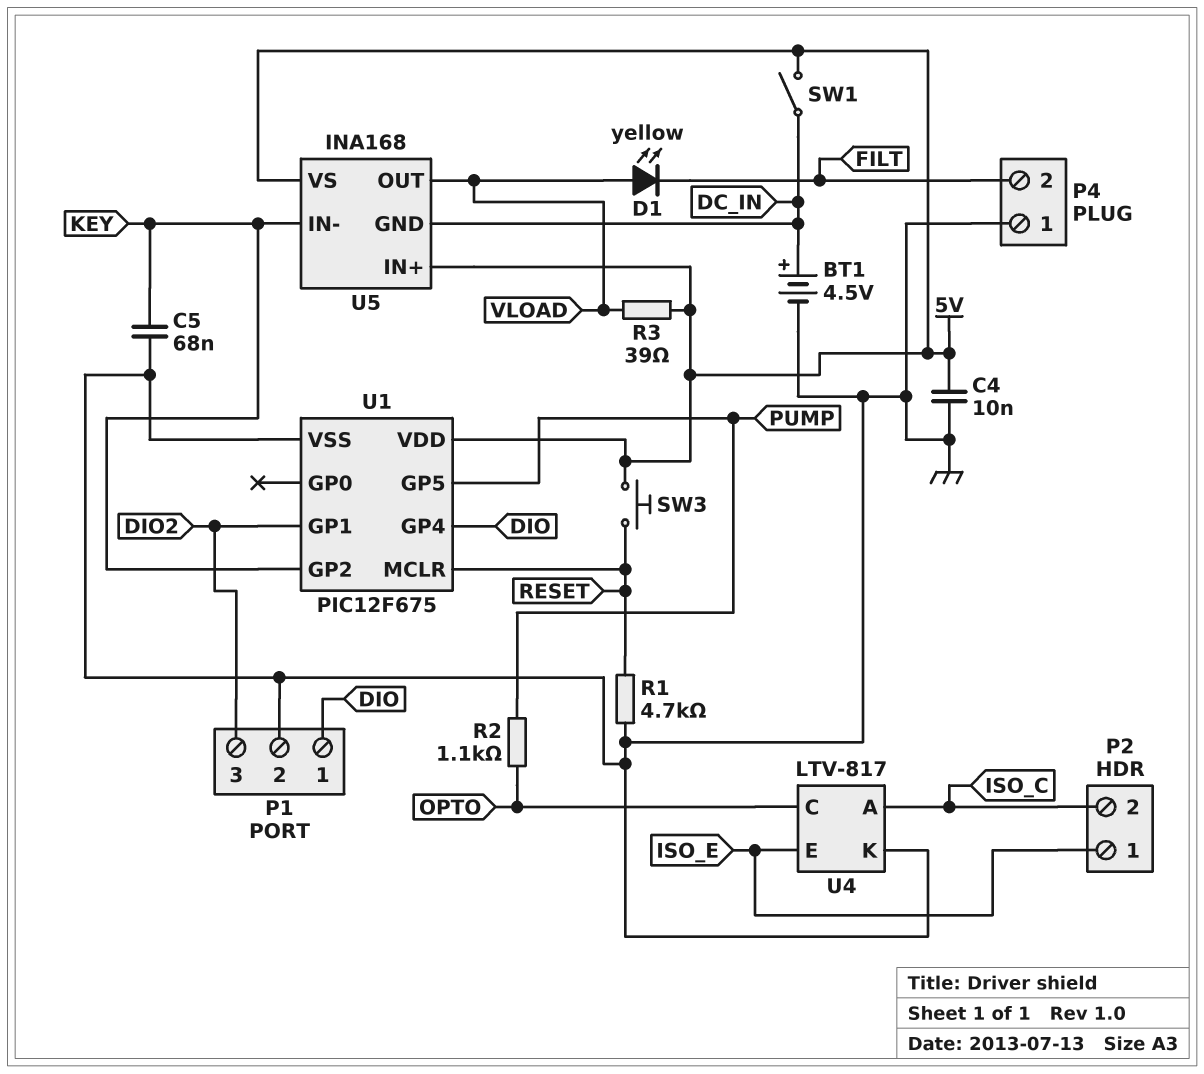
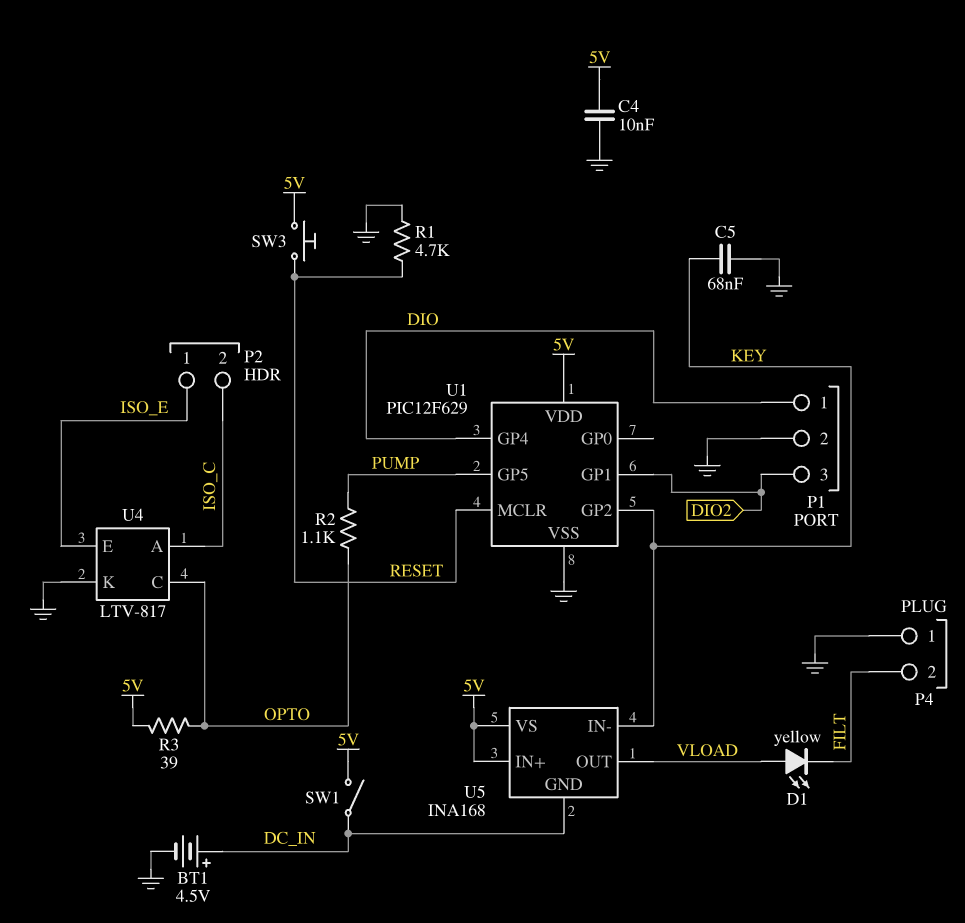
R3: 39 (5V, VLOAD) -> 39 (5V, OPTO)
U1: PIC12F675 -> PIC12F629

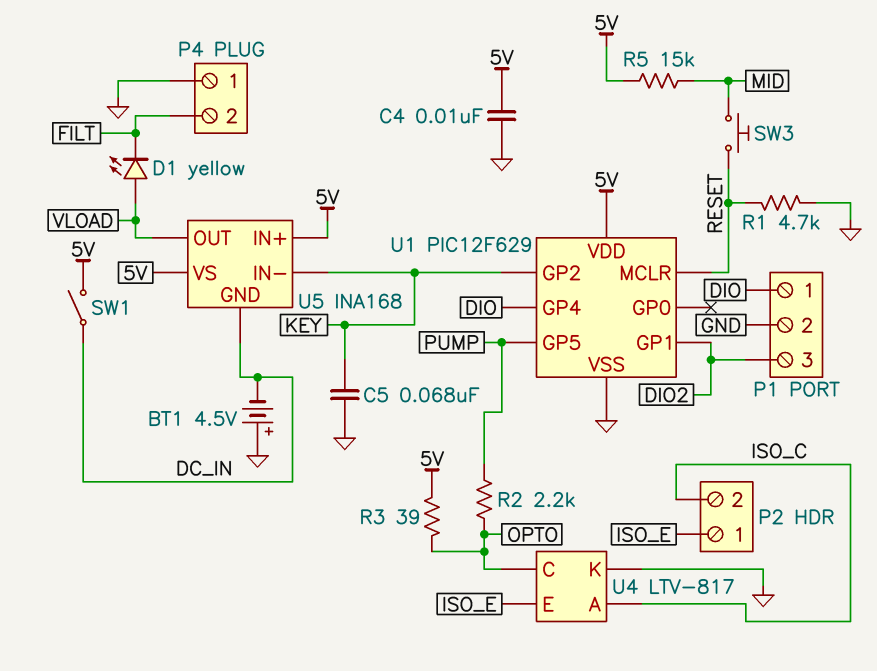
BT1: 4.5V (plus DC_IN, minus GND) -> 4.5V (plus GND, minus DC_IN)
R2: 1.1k (OPTO, PUMP) -> 2.2k (OPTO, PUMP)
R5: none -> 15k (5V, MID)
SW3: button (5V, RESET) -> button (MID, RESET)

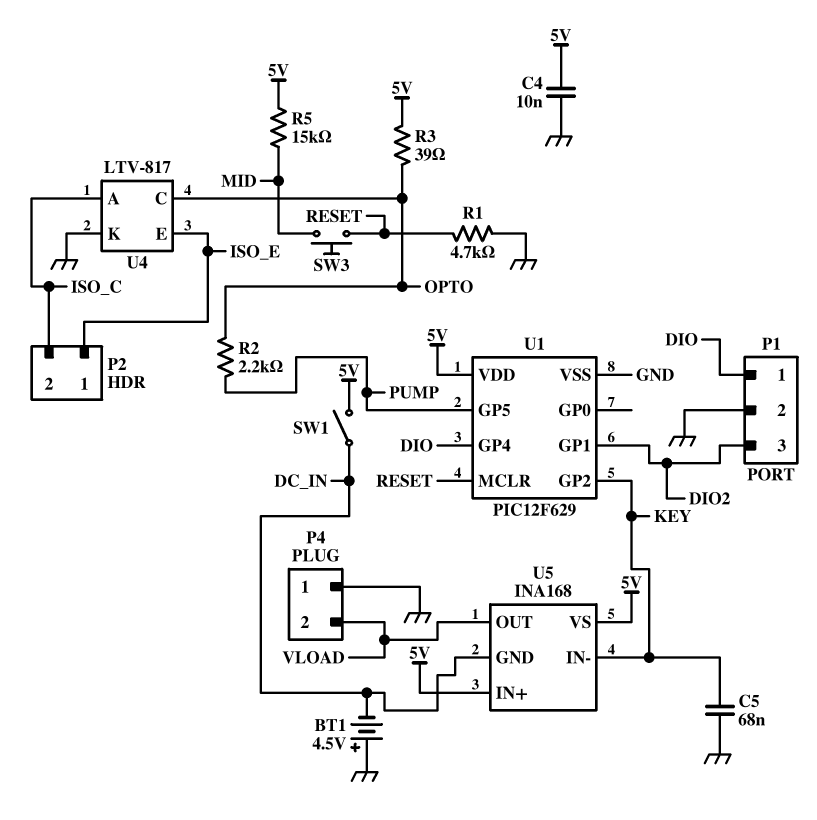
D1: LED yellow (A VLOAD, K FILT) -> none
P4 pin 2: FILT -> VLOAD

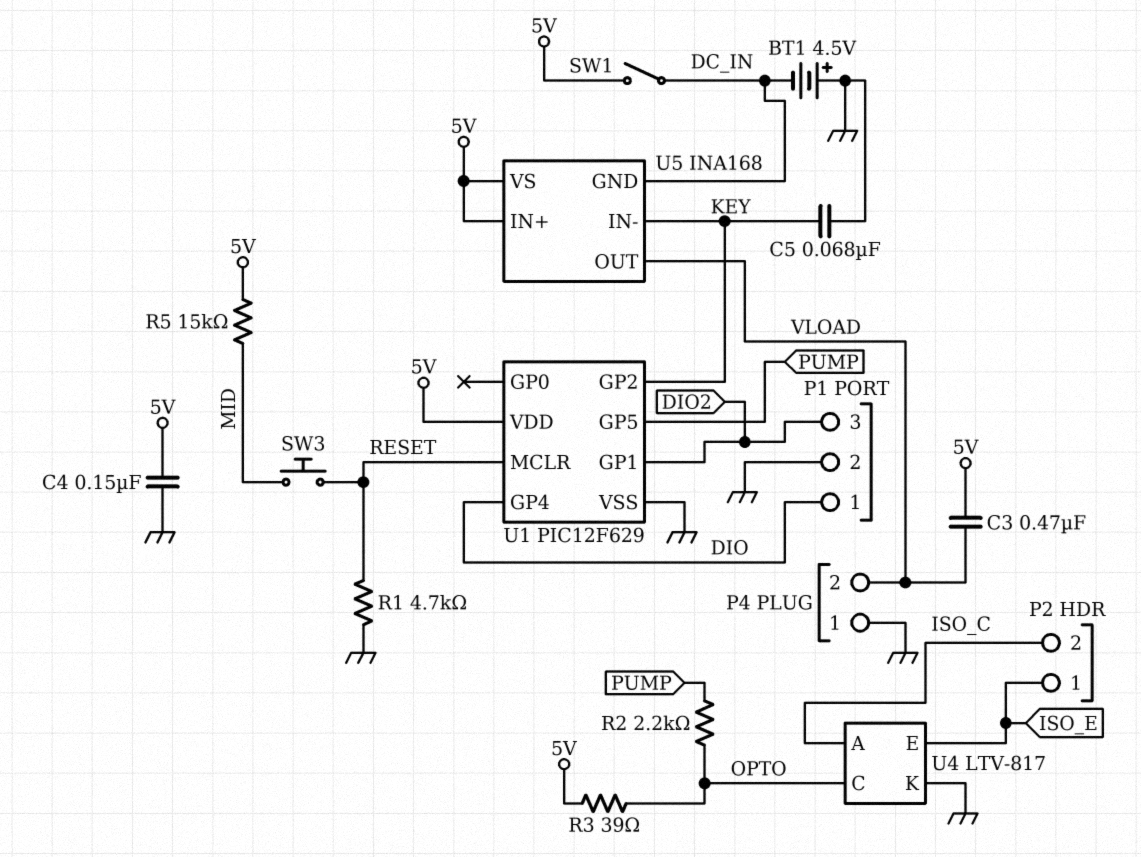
C3: none -> 470nF (5V, VLOAD)
C4: 10nF (5V, GND) -> 150nF (5V, GND)

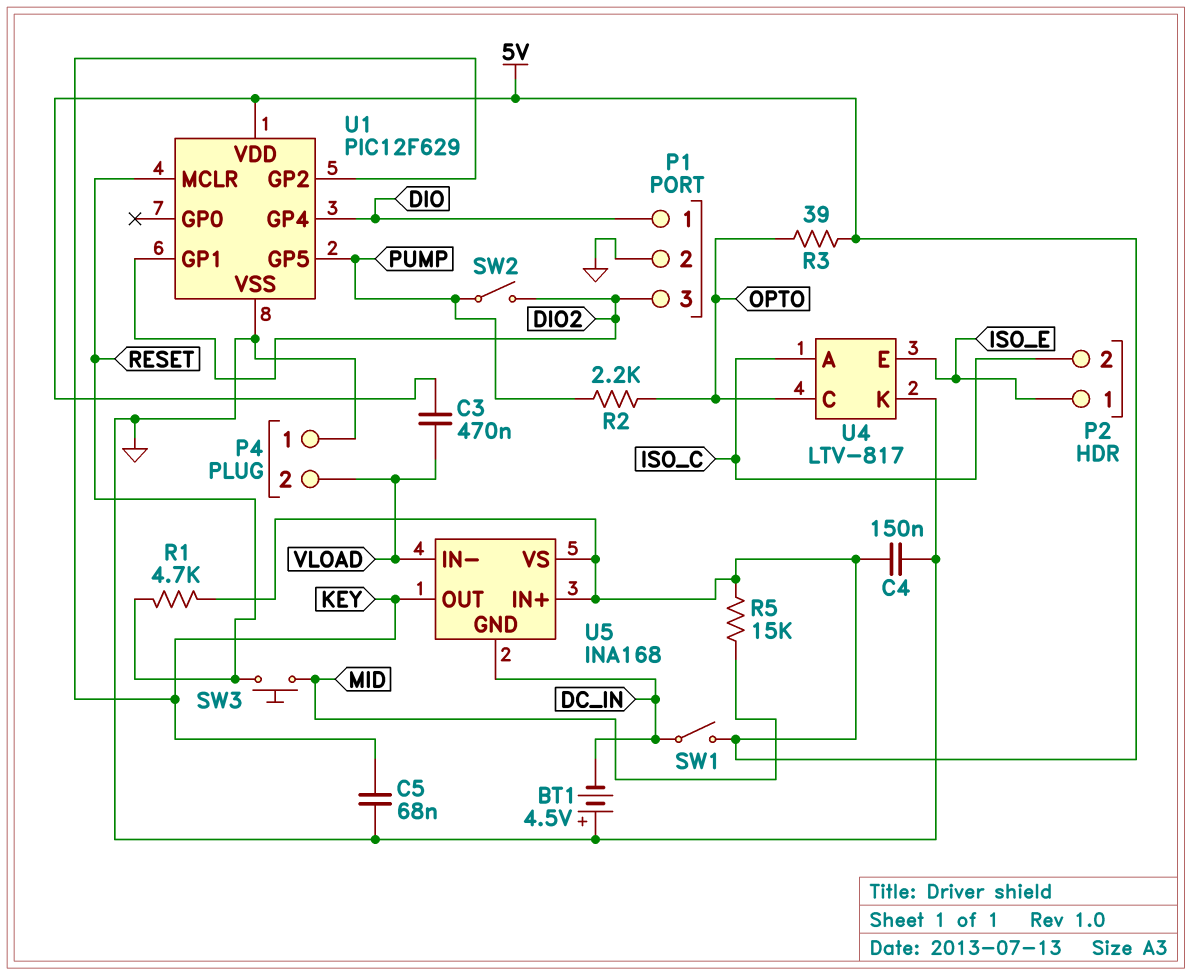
R1: 4.7k (GND, RESET) -> 4.7k (5V, RESET)
SW2: none -> switch (DIO2, PUMP)
U5 pin IN-: KEY -> VLOAD
U5 pin OUT: VLOAD -> KEY

